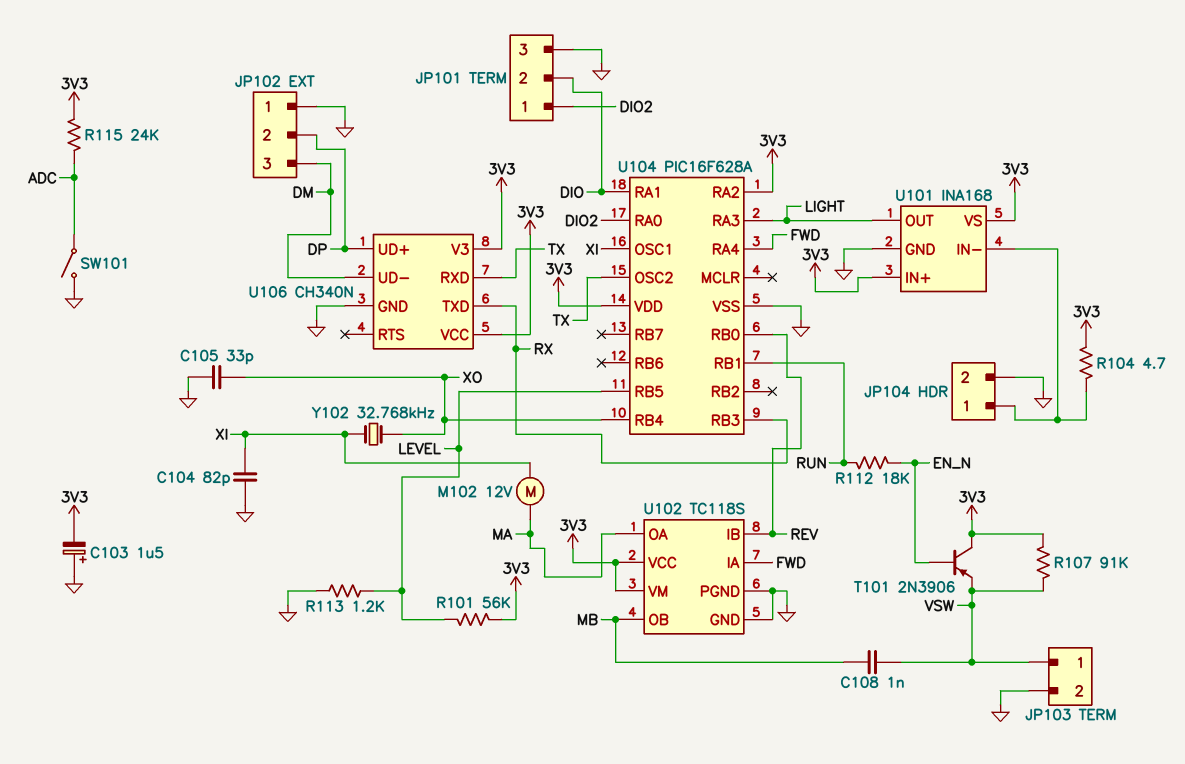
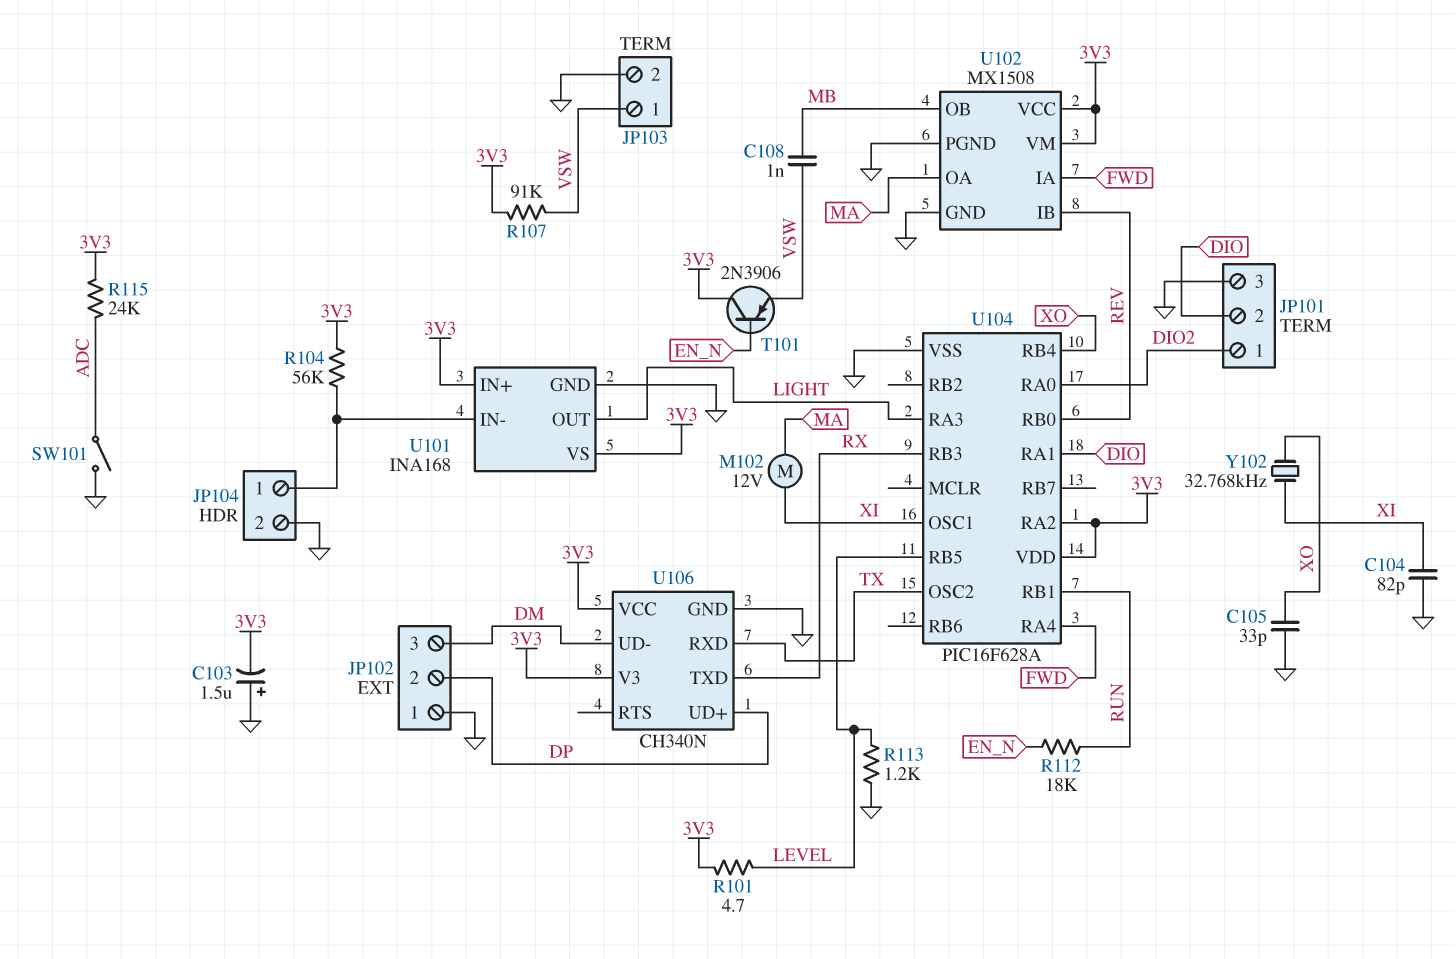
R101: 56k (3V3, LEVEL) -> 4.7 (3V3, LEVEL)
R104: 4.7 (3V3, JP104/1) -> 56k (3V3, JP104/1)
U102: TC118S -> MX1508

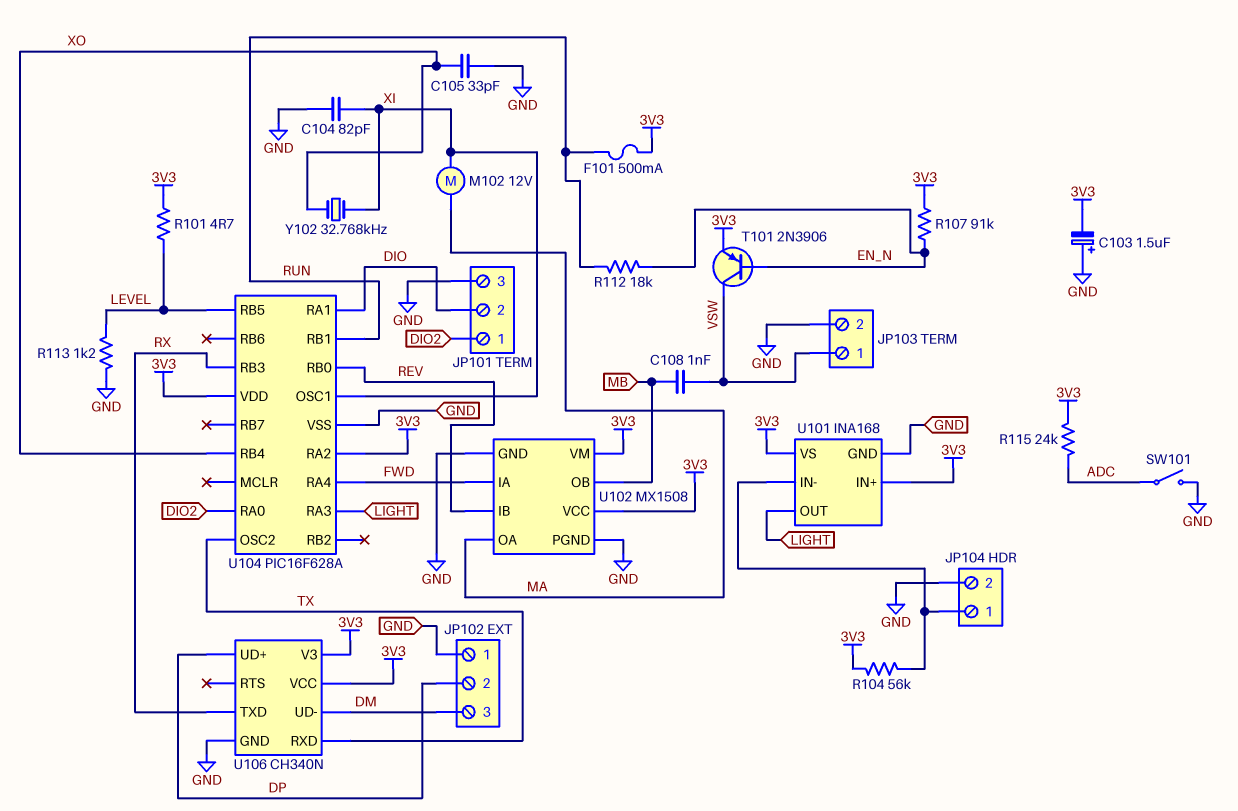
F101: none -> 500mA (3V3, RUN)
R107: 91k (3V3, VSW) -> 91k (3V3, EN_N)
T101: PNP 2N3906 (B EN_N, C 3V3, E VSW) -> PNP 2N3906 (B EN_N, C VSW, E 3V3)

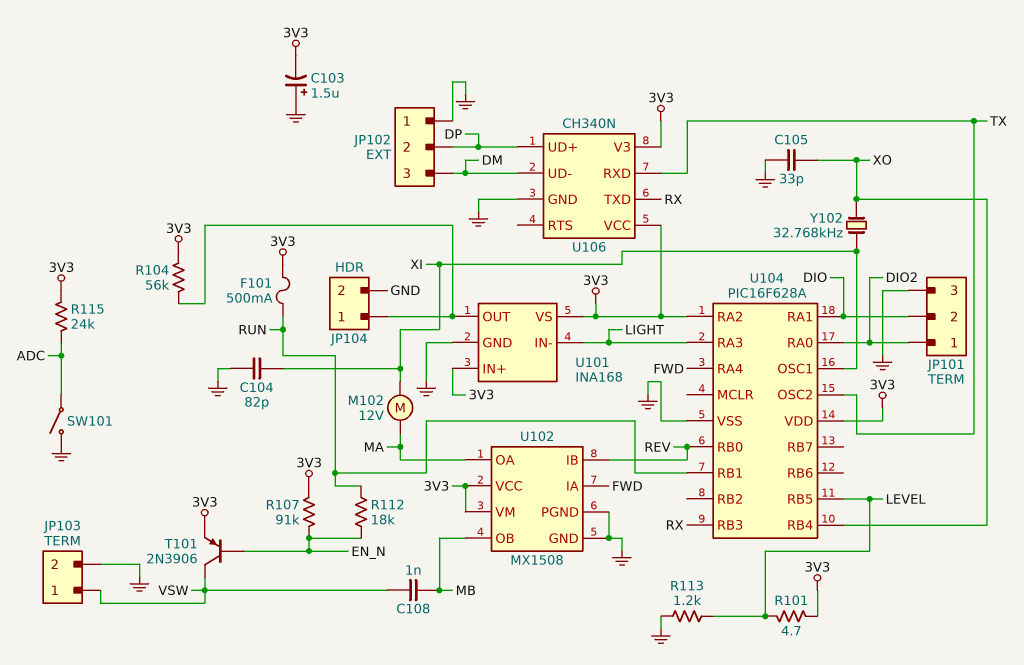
U101 pin IN-: JP104/1 -> LIGHT
U101 pin OUT: LIGHT -> JP104/1

